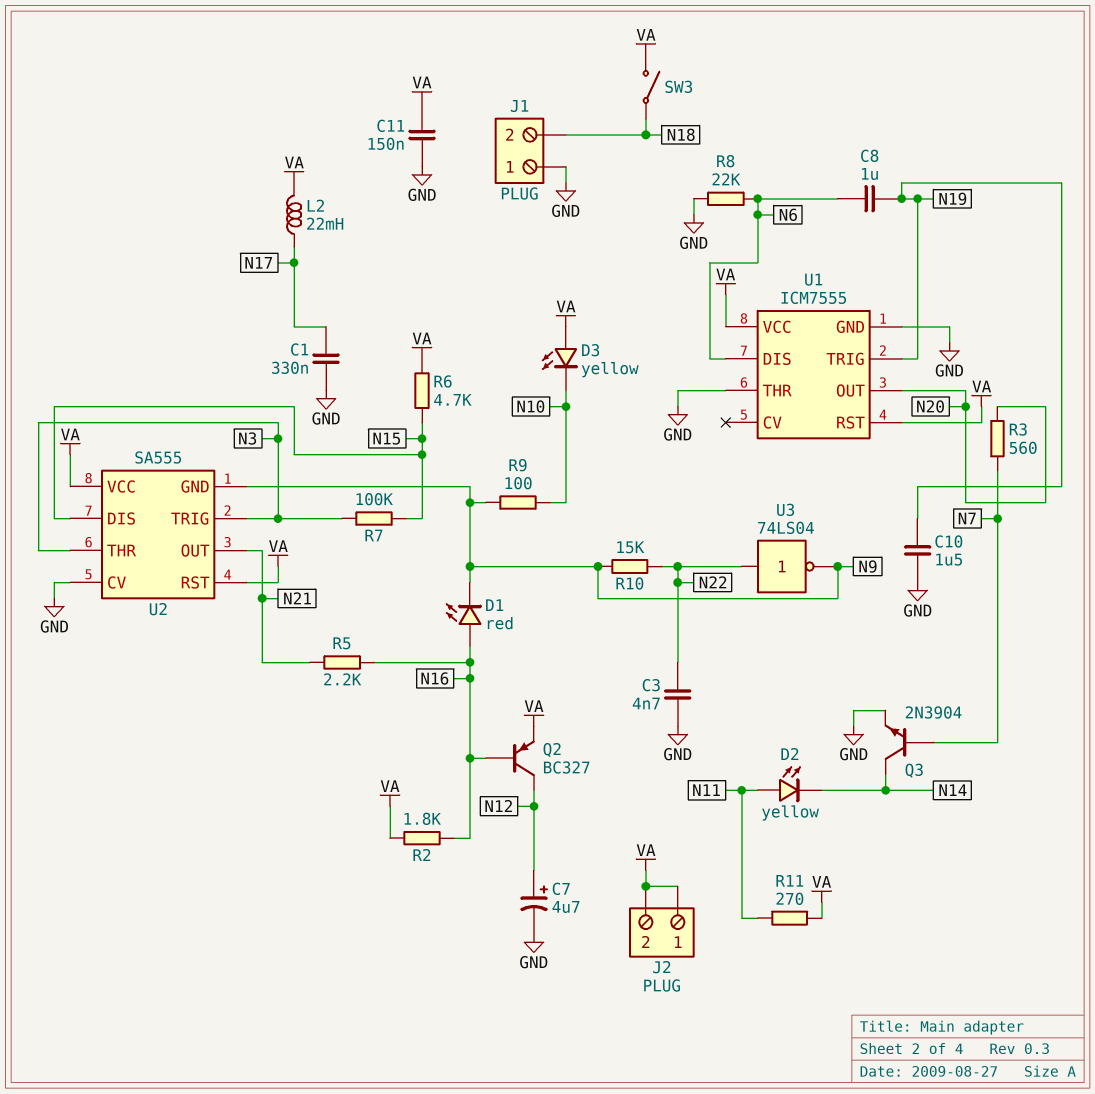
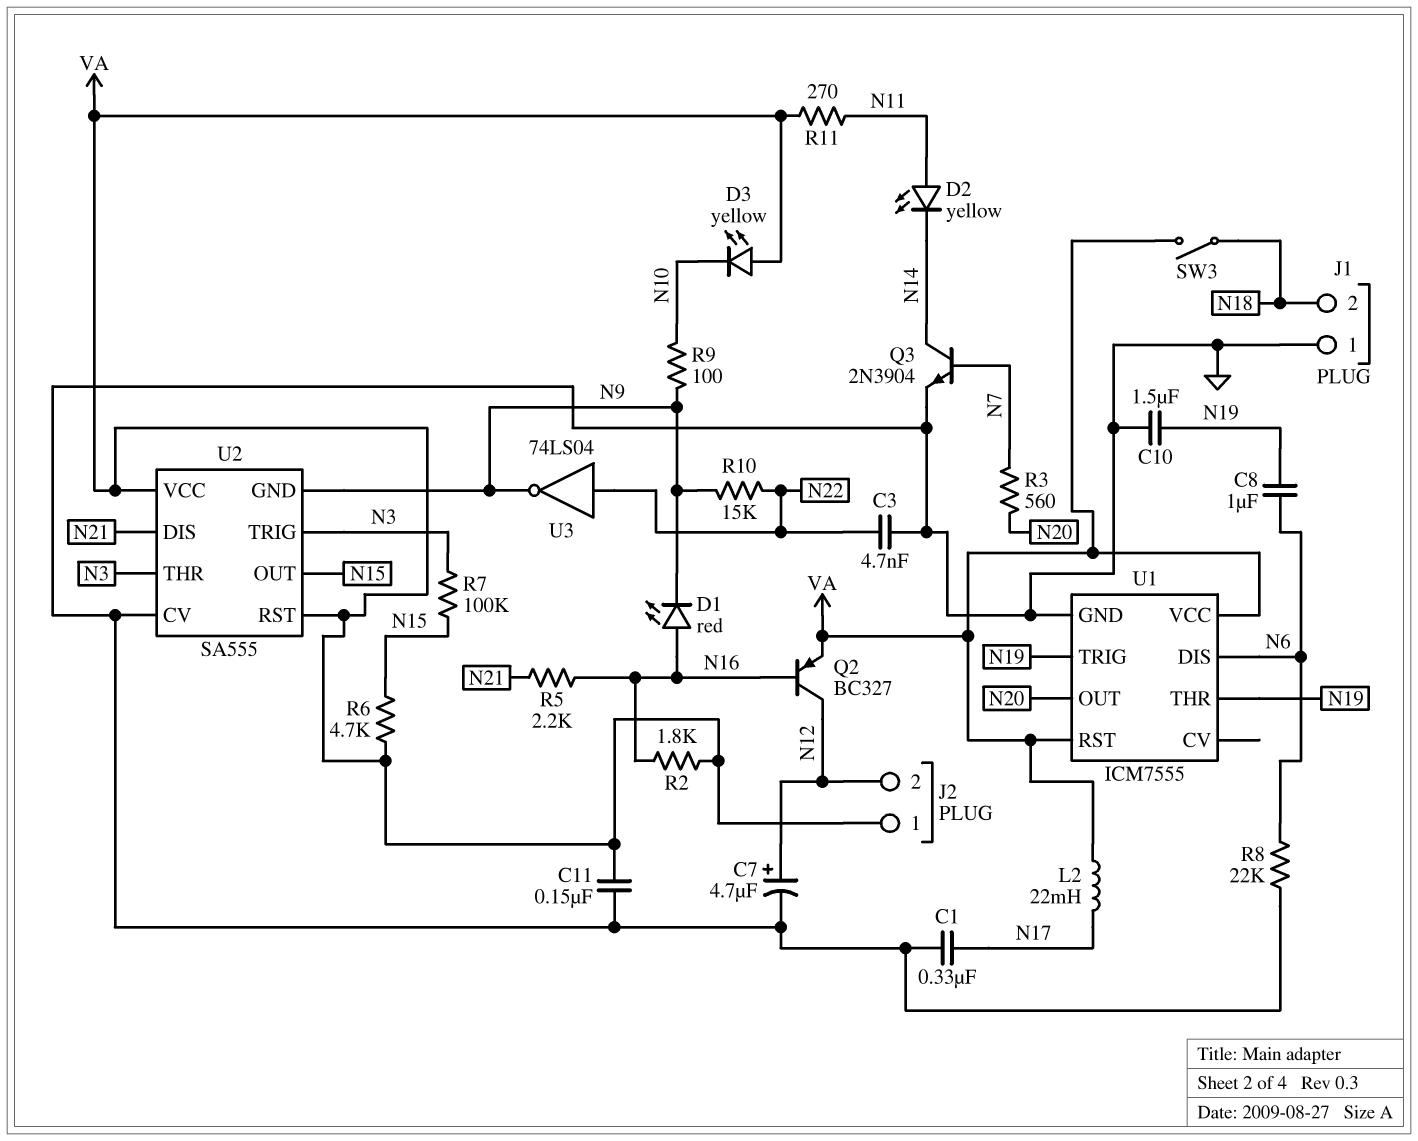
J2 pin 2: VA -> N12
U1 pin THR: GND -> N19
U2 pin DIS: N15 -> N21
U2 pin OUT: N21 -> N15

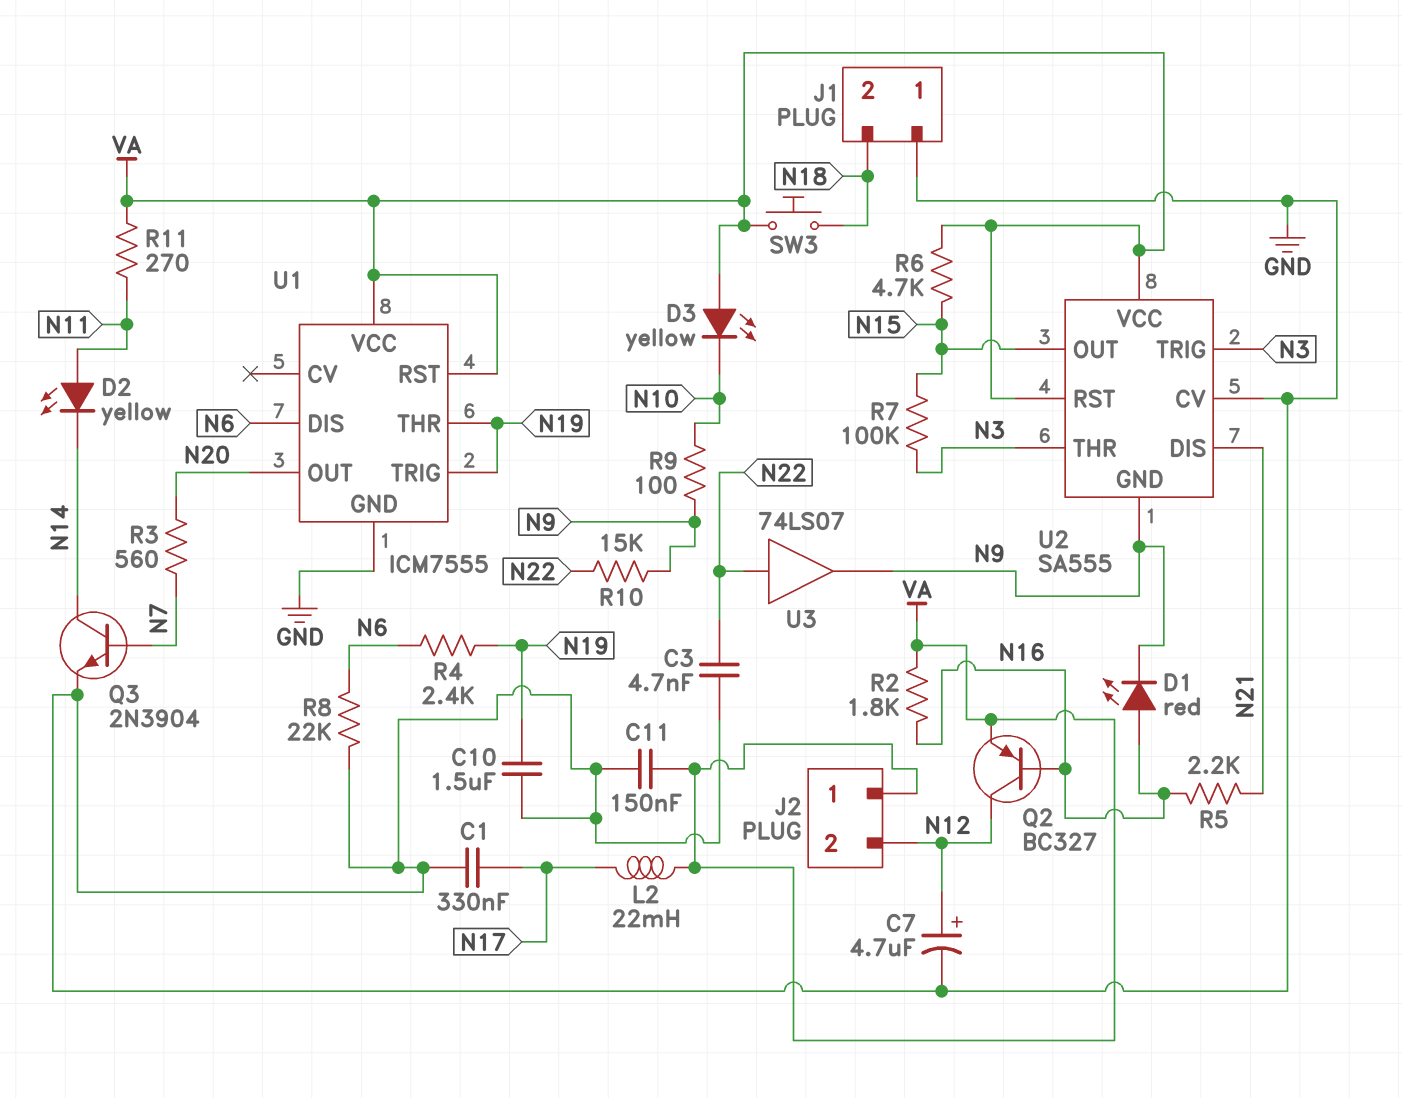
C8: 1uF (N6, N19) -> none
R4: none -> 2.4k (N6, N19)
SW3: switch (N18, VA) -> button (N18, VA)
U3: NOT 74LS04 (in N22, out N9) -> buffer 74LS07 (in N22, out N9)

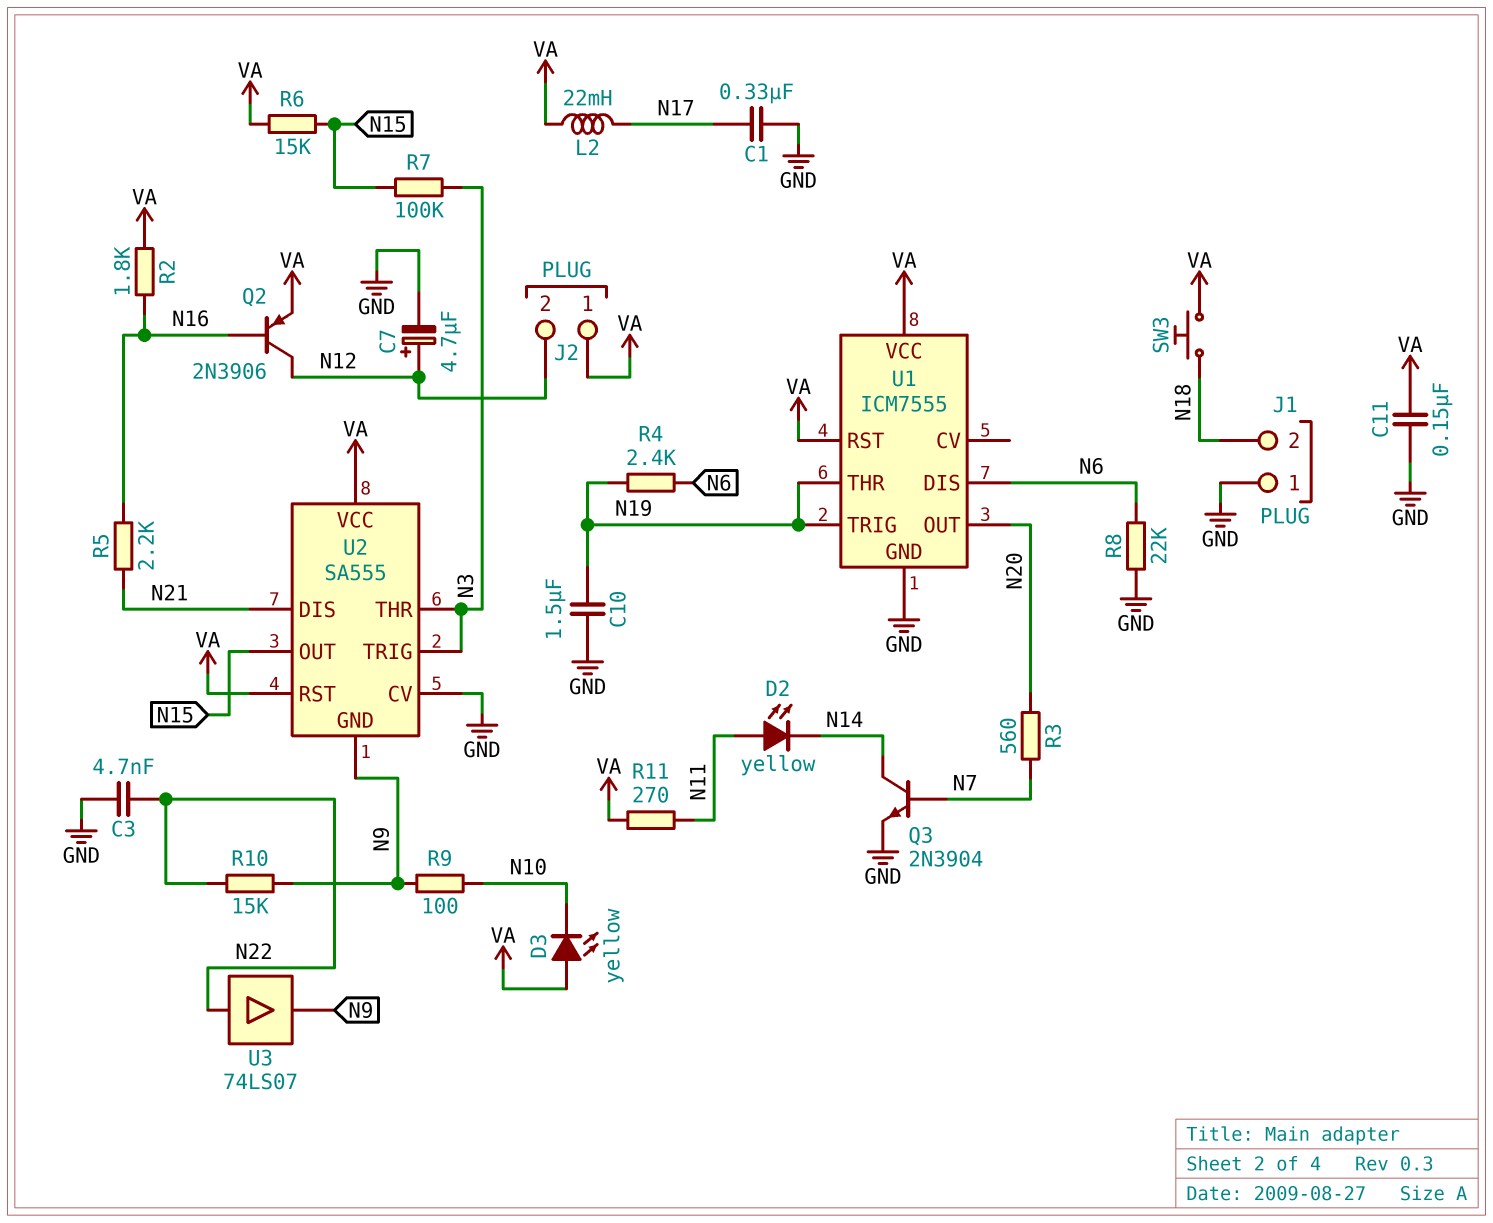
D1: LED red (A N16, K N9) -> none
Q2: PNP BC327 (B N16, C N12, E VA) -> PNP 2N3906 (B N16, C N12, E VA)
R6: 4.7k (N15, VA) -> 15k (N15, VA)

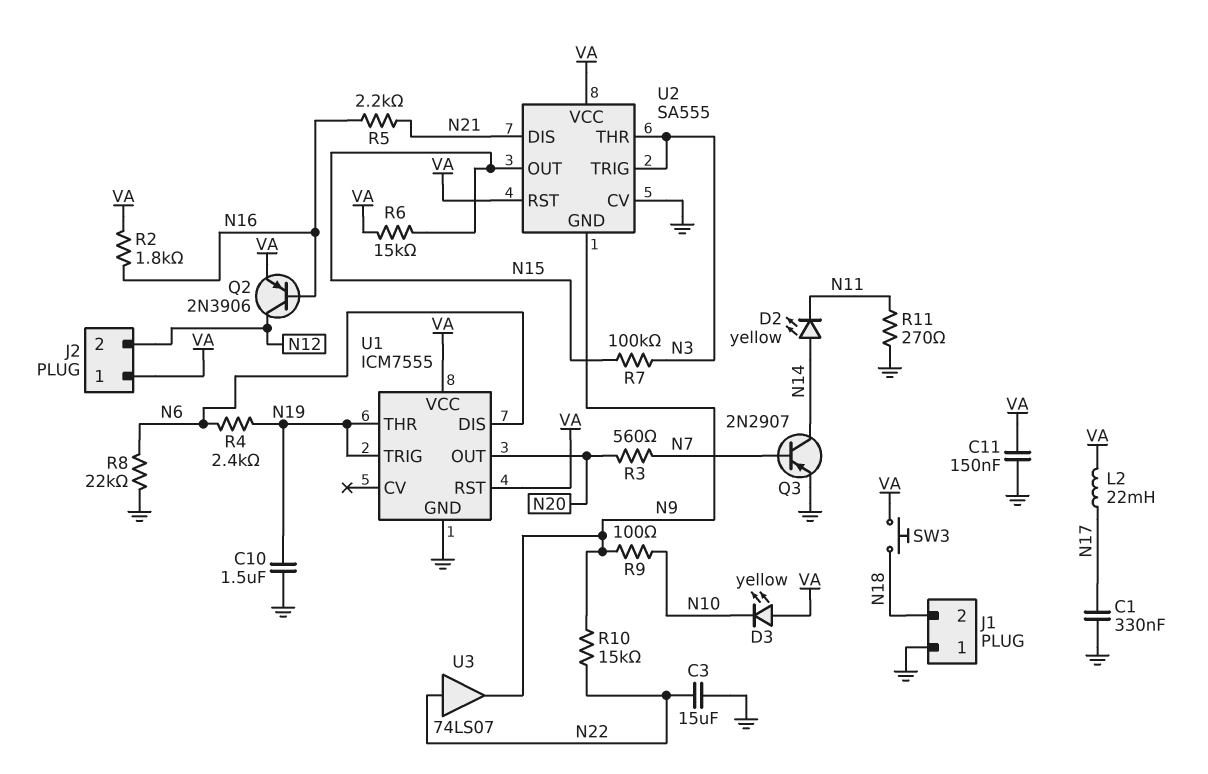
C3: 4.7nF (GND, N22) -> 15uF (GND, N22)
C7: 4.7uF (plus N12, minus GND) -> none
D2: LED yellow (A N11, K N14) -> LED yellow (A N14, K N11)
Q3: NPN 2N3904 (B N7, C N14, E GND) -> PNP 2N2907 (B N7, C N14, E GND)
R11: 270 (N11, VA) -> 270 (GND, N11)

